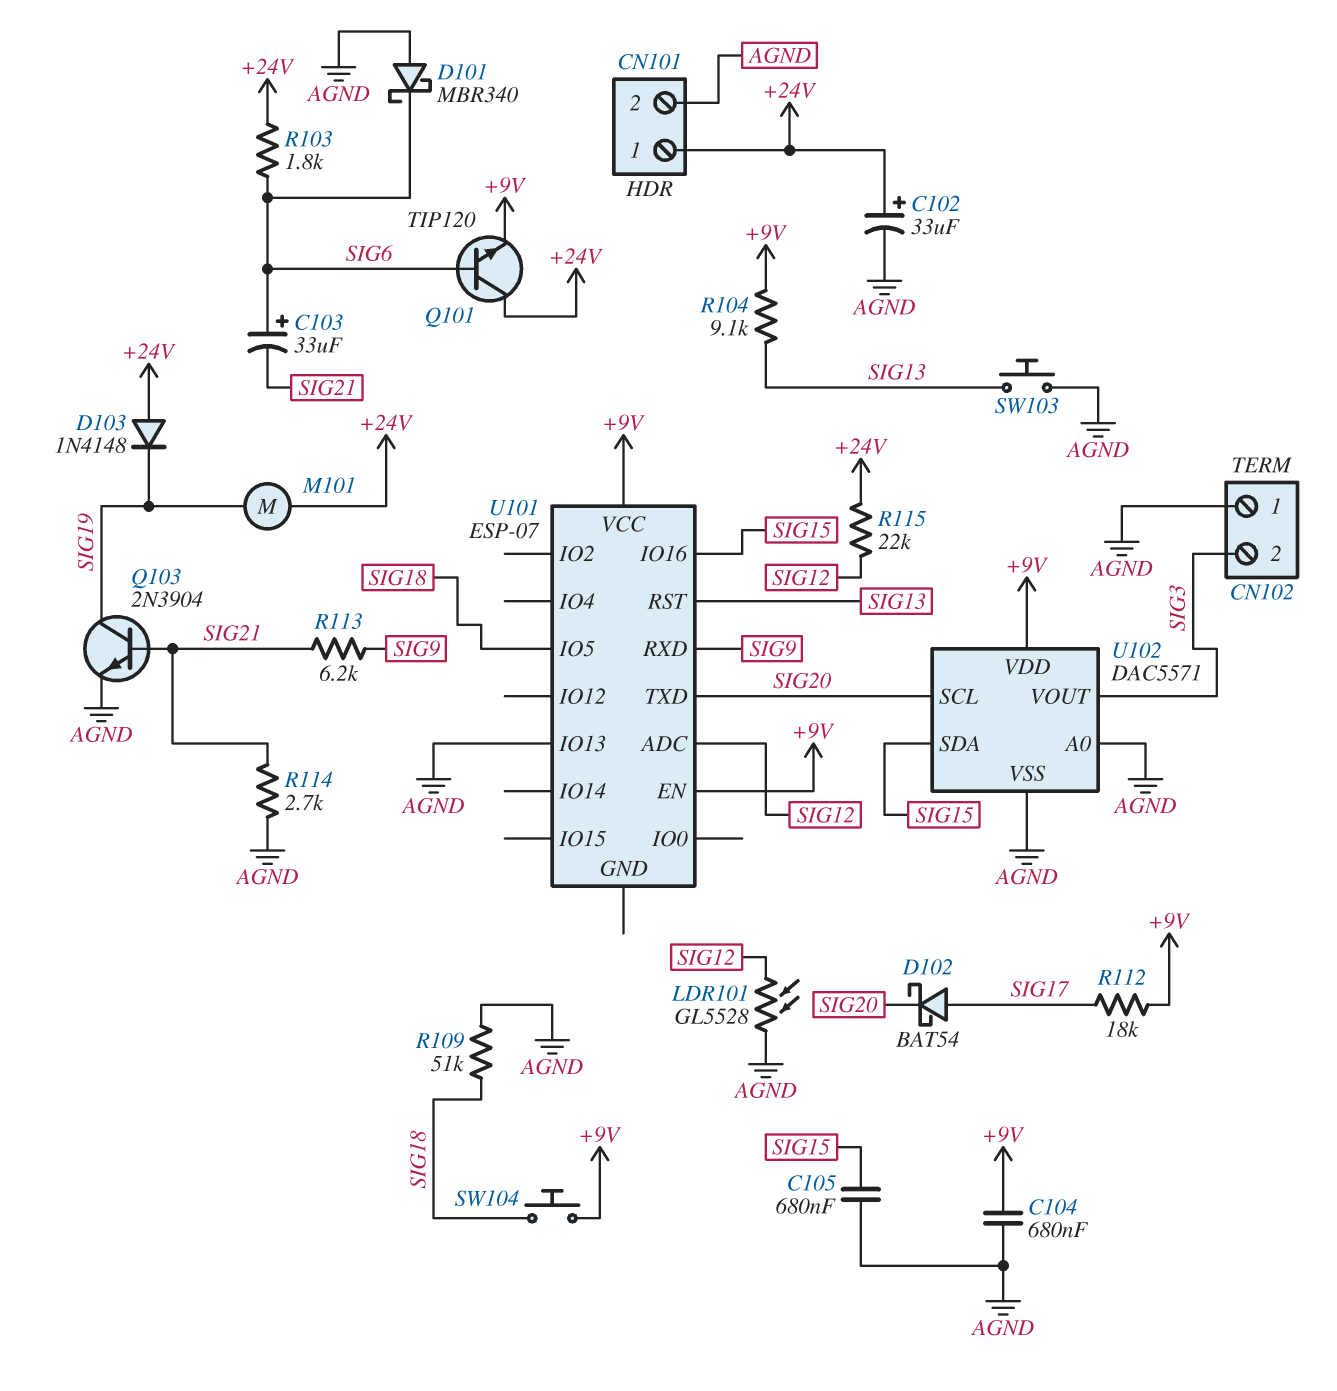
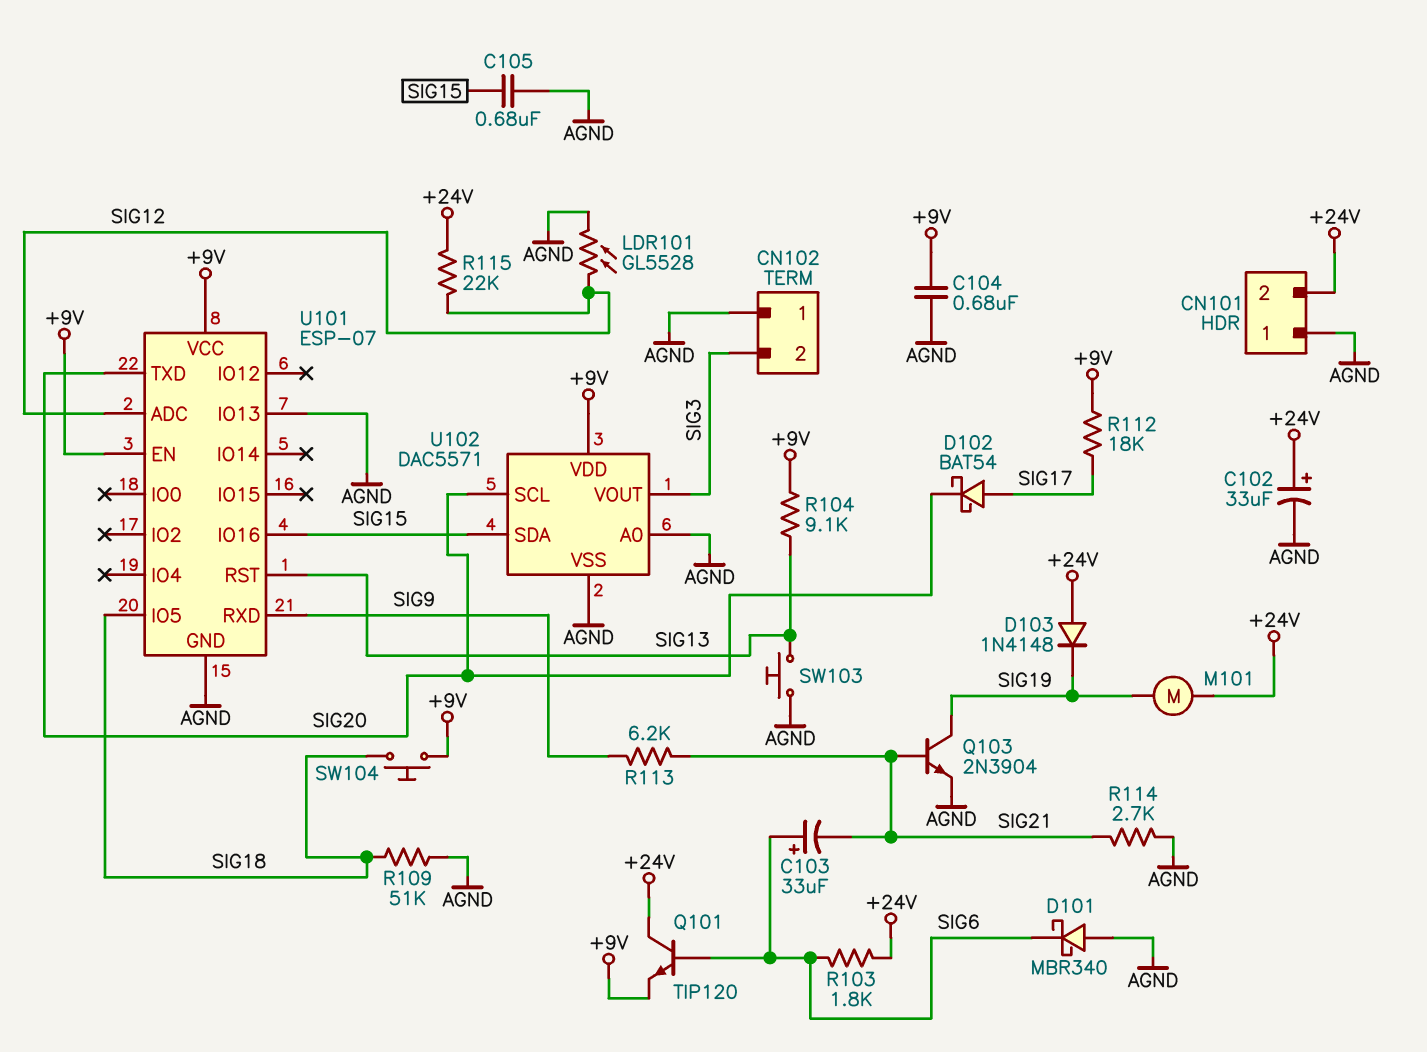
CN101 pin 1: +24V -> AGND
CN101 pin 2: AGND -> +24V
U101 pin GND: none -> AGND

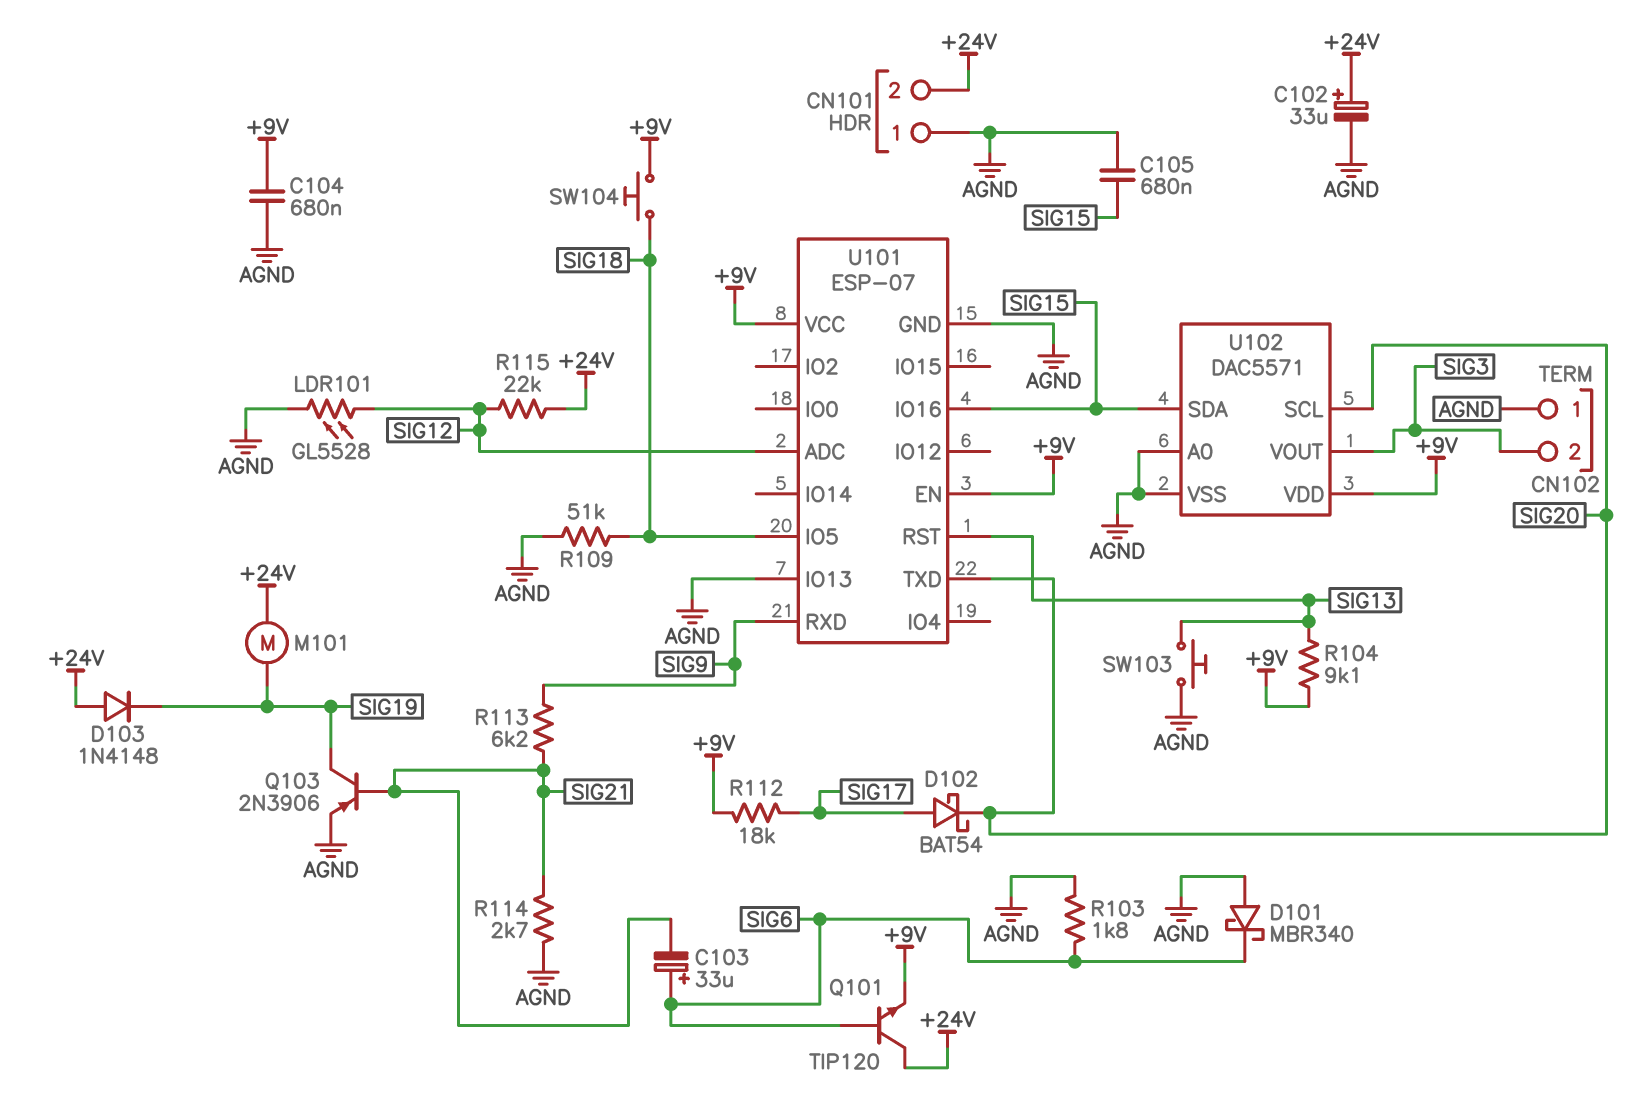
Q103: NPN 2N3904 (B SIG21, C SIG19, E AGND) -> PNP 2N3906 (B SIG21, C SIG19, E AGND)
R103: 1.8k (+24V, SIG6) -> 1.8k (AGND, SIG6)

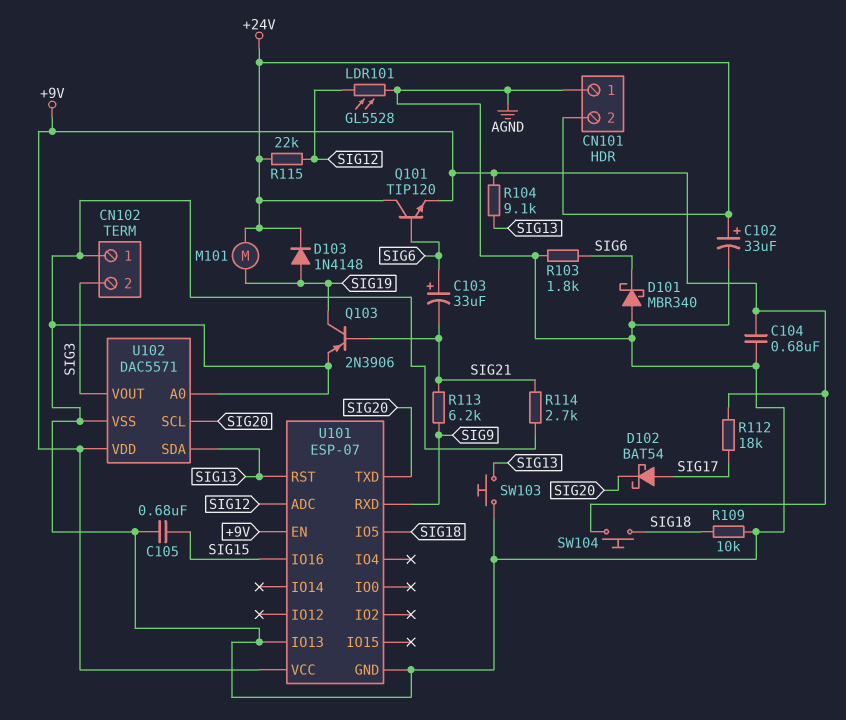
D103: diode 1N4148 (A +24V, K SIG19) -> diode 1N4148 (A SIG19, K +24V)
R109: 51k (AGND, SIG18) -> 10k (AGND, SIG18)
U102 pin SDA: SIG15 -> SIG13

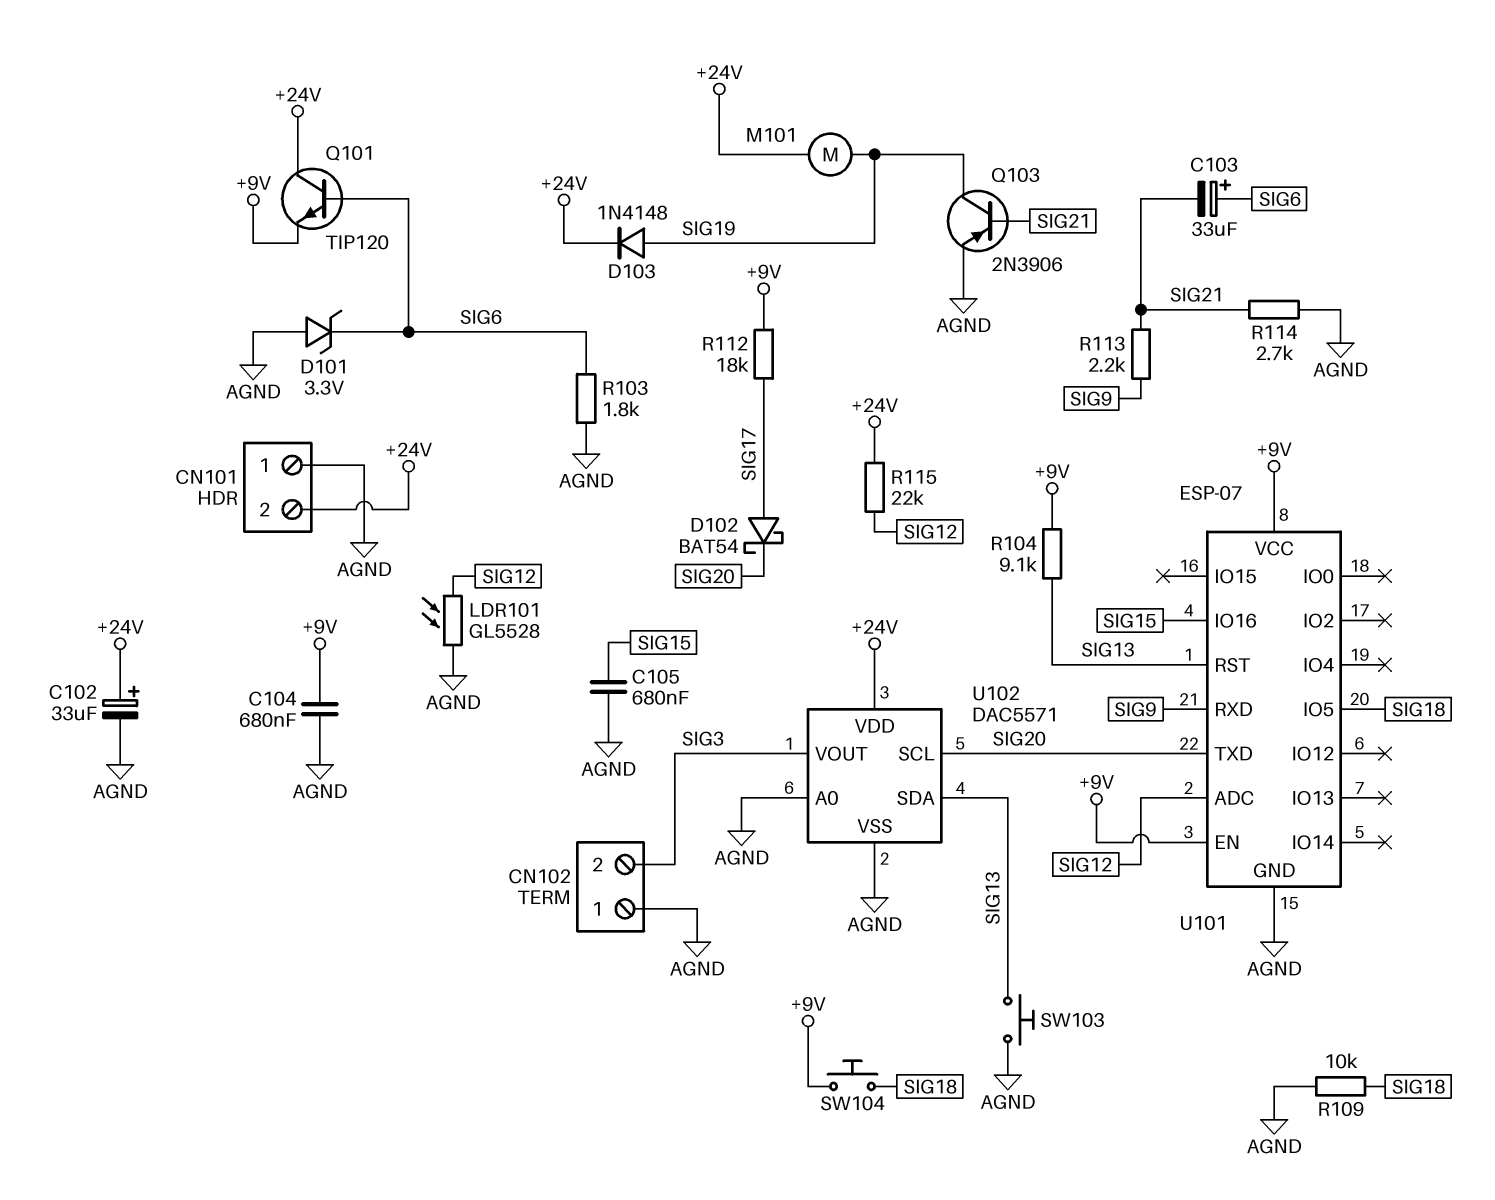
D101: schottky MBR340 (A AGND, K SIG6) -> zener 3.3V (A AGND, K SIG6)
R113: 6.2k (SIG9, SIG21) -> 2.2k (SIG9, SIG21)
U101 pin IO13: AGND -> none
U102 pin VDD: +9V -> +24V

